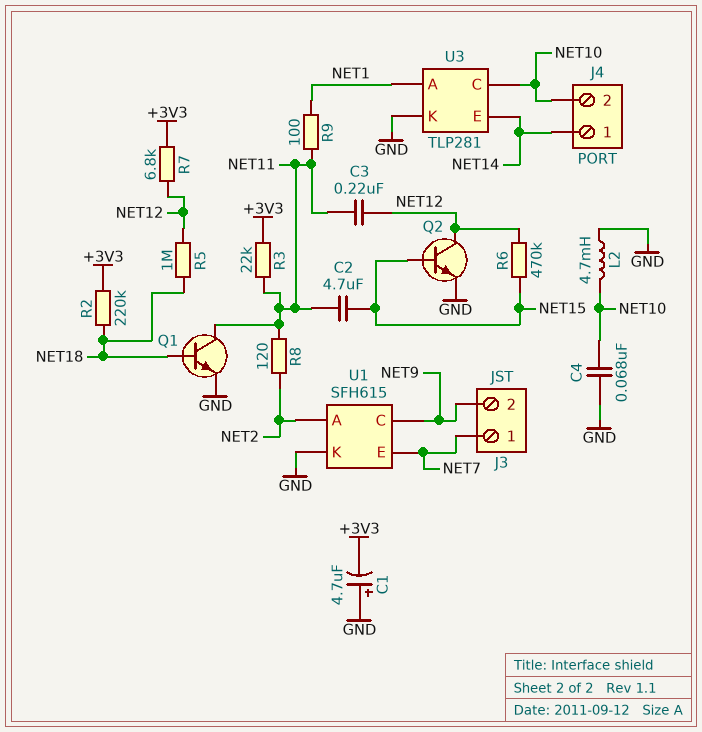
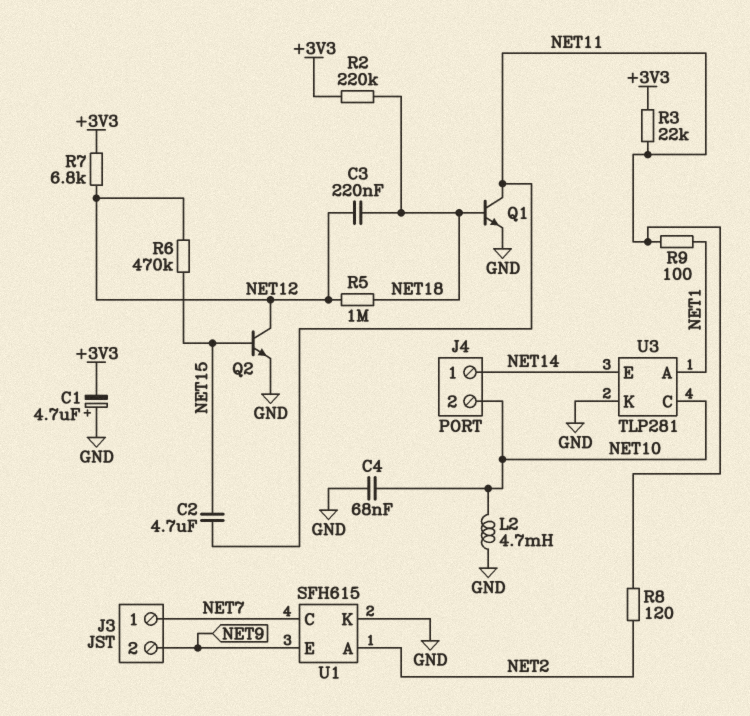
C3: 220nF (NET11, NET12) -> 220nF (NET12, NET18)
U1 pin C: NET9 -> NET7
U1 pin E: NET7 -> NET9

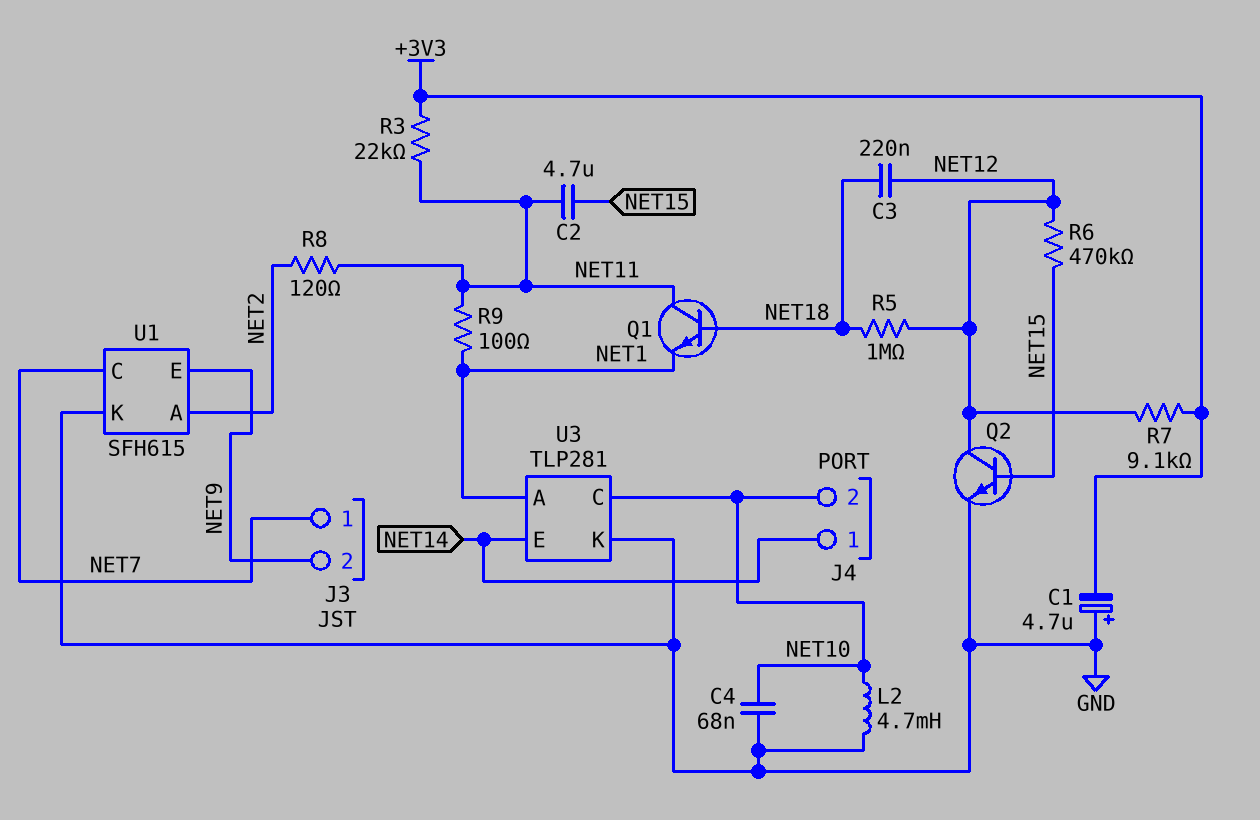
Q1: NPN (B NET18, C NET11, E GND) -> NPN (B NET18, C NET11, E NET1)
R2: 220k (+3V3, NET18) -> none
R7: 6.8k (+3V3, NET12) -> 9.1k (+3V3, NET12)

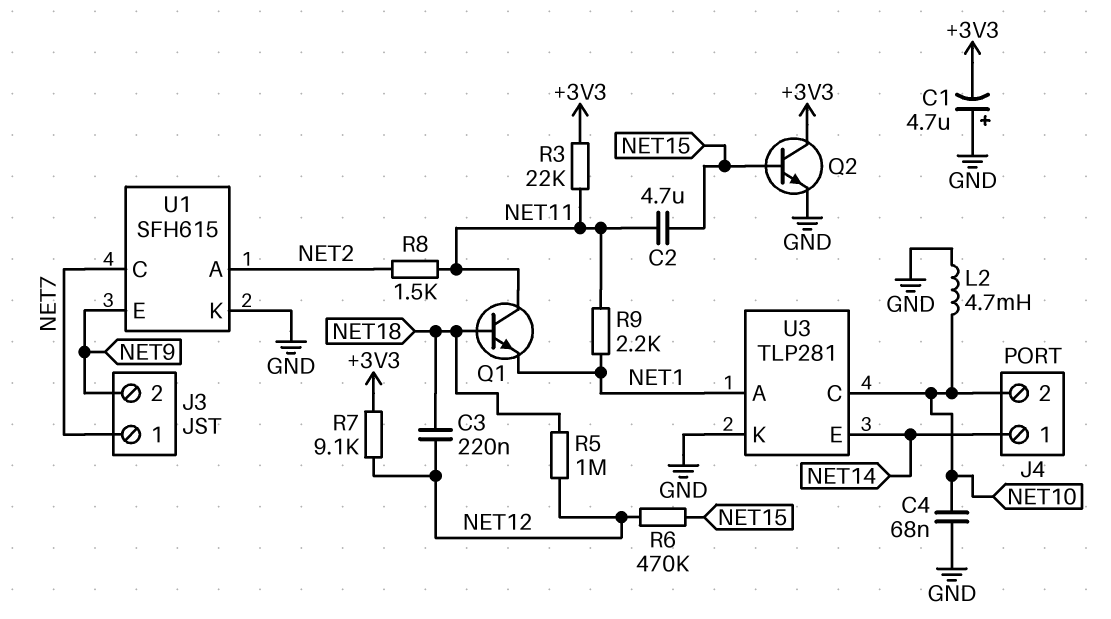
Q2: NPN (B NET15, C NET12, E GND) -> NPN (B NET15, C +3V3, E GND)
R8: 120 (NET2, NET11) -> 1.5k (NET2, NET11)
R9: 100 (NET1, NET11) -> 2.2k (NET1, NET11)

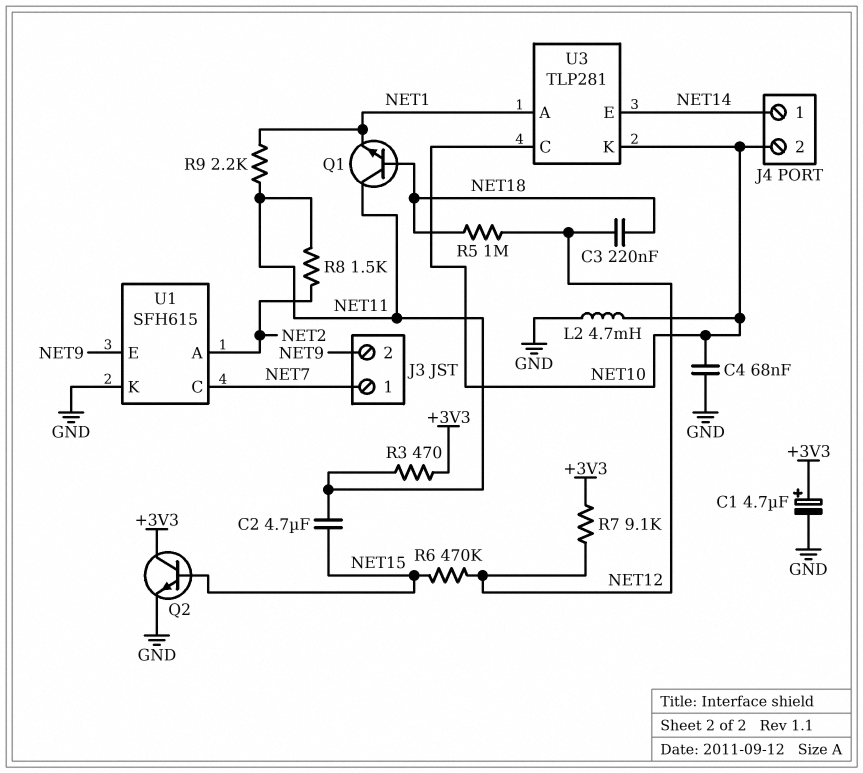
C1: 4.7uF (plus GND, minus +3V3) -> 4.7uF (plus +3V3, minus GND)
R3: 22k (+3V3, NET11) -> 470 (+3V3, NET11)
U3 pin K: GND -> NET10

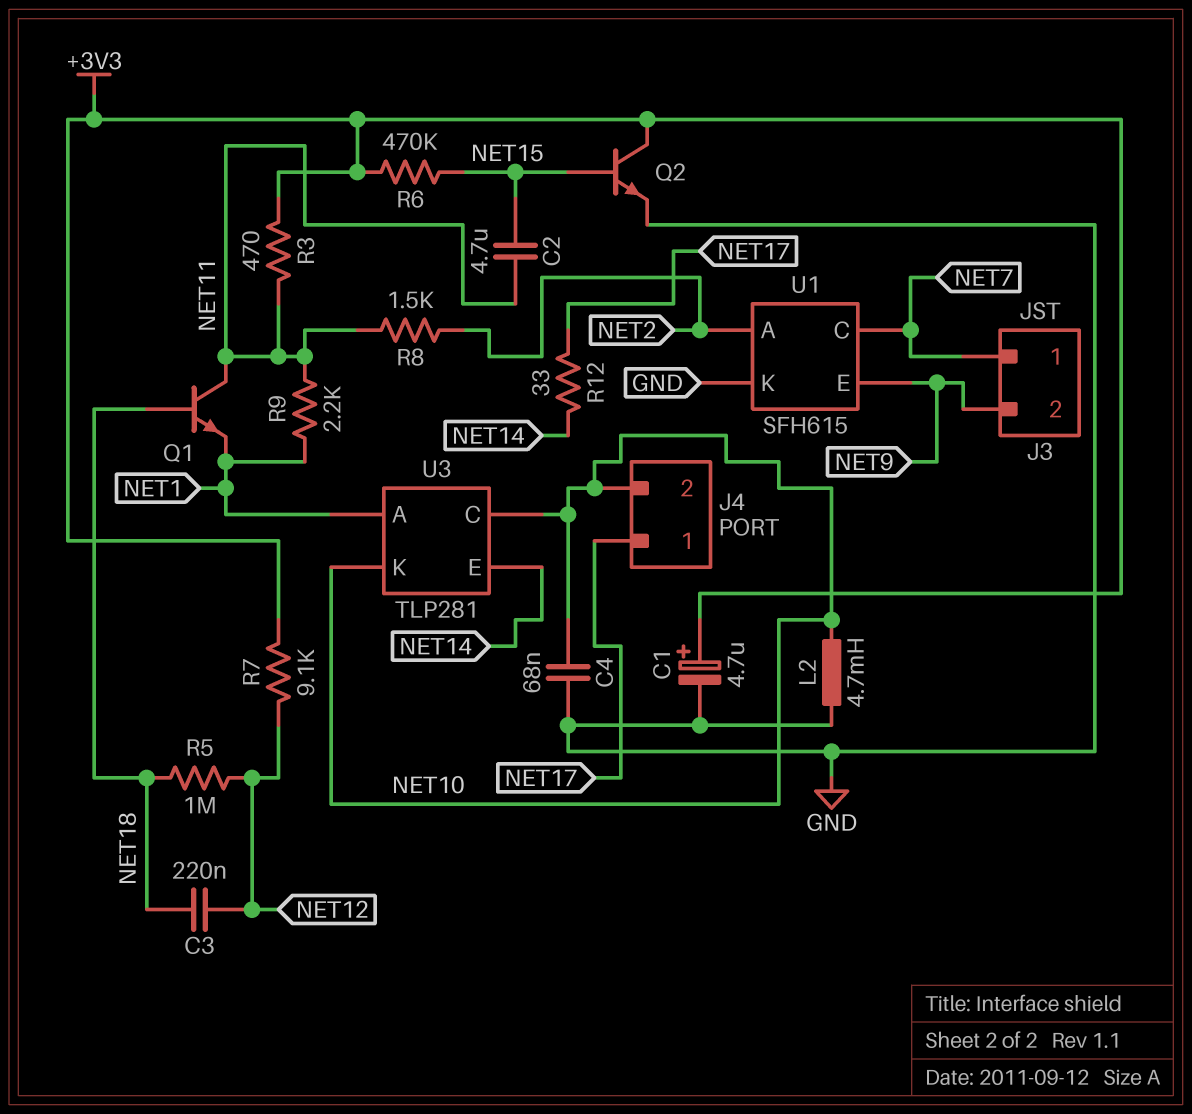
J4 pin 1: NET14 -> NET17
R6: 470k (NET12, NET15) -> 470k (+3V3, NET15)
R12: none -> 33 (NET14, NET17)

